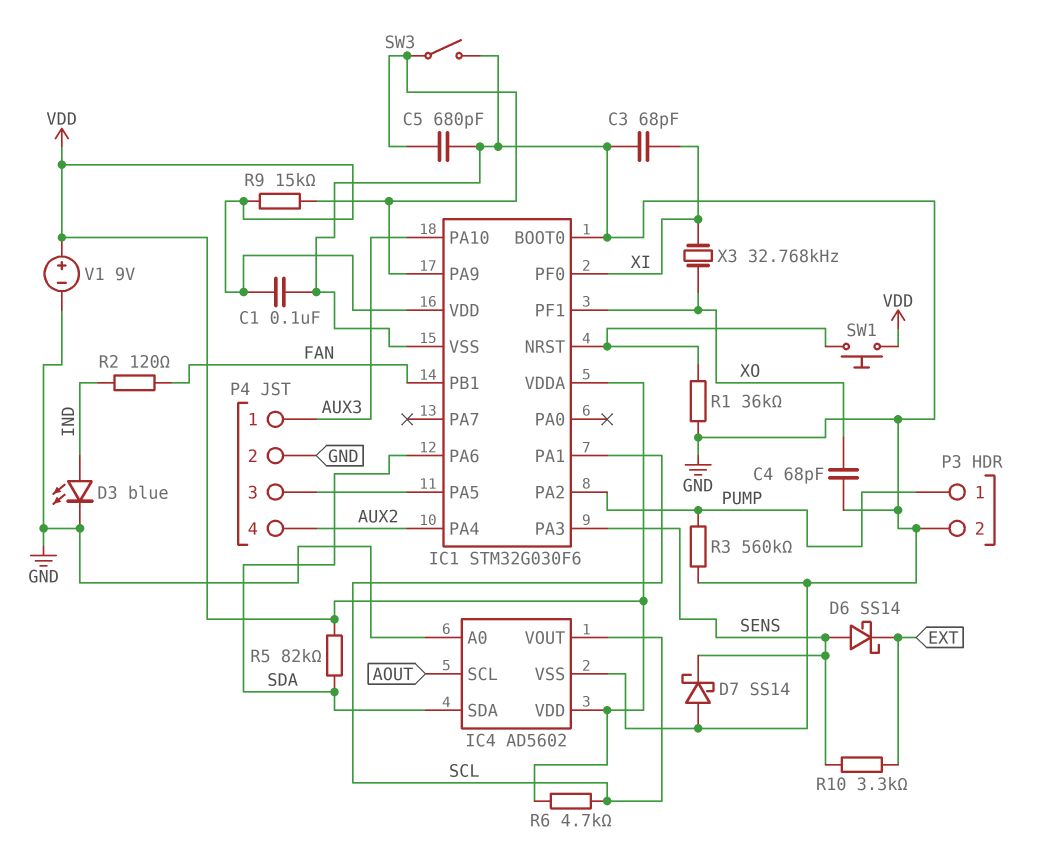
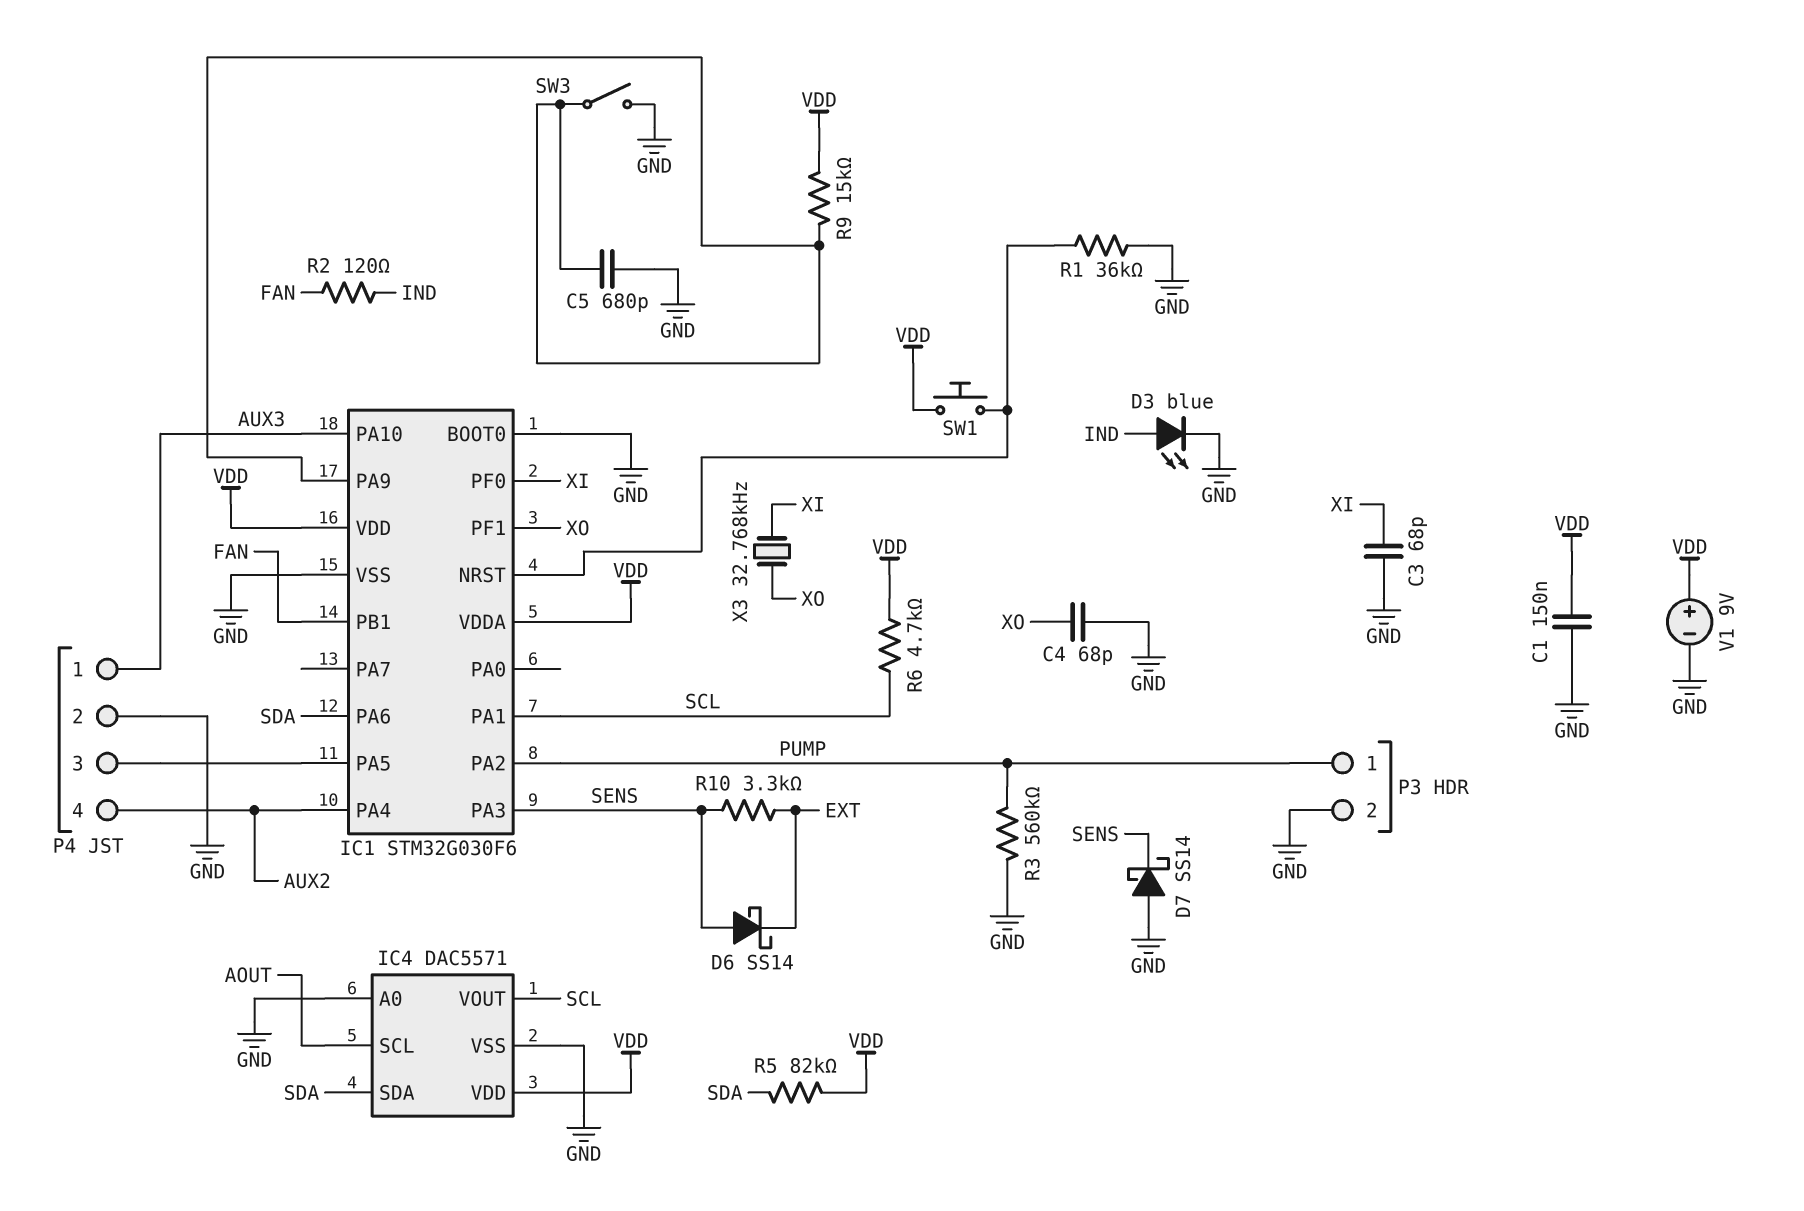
C1: 100nF (GND, VDD) -> 150nF (GND, VDD)
IC4: AD5602 -> DAC5571

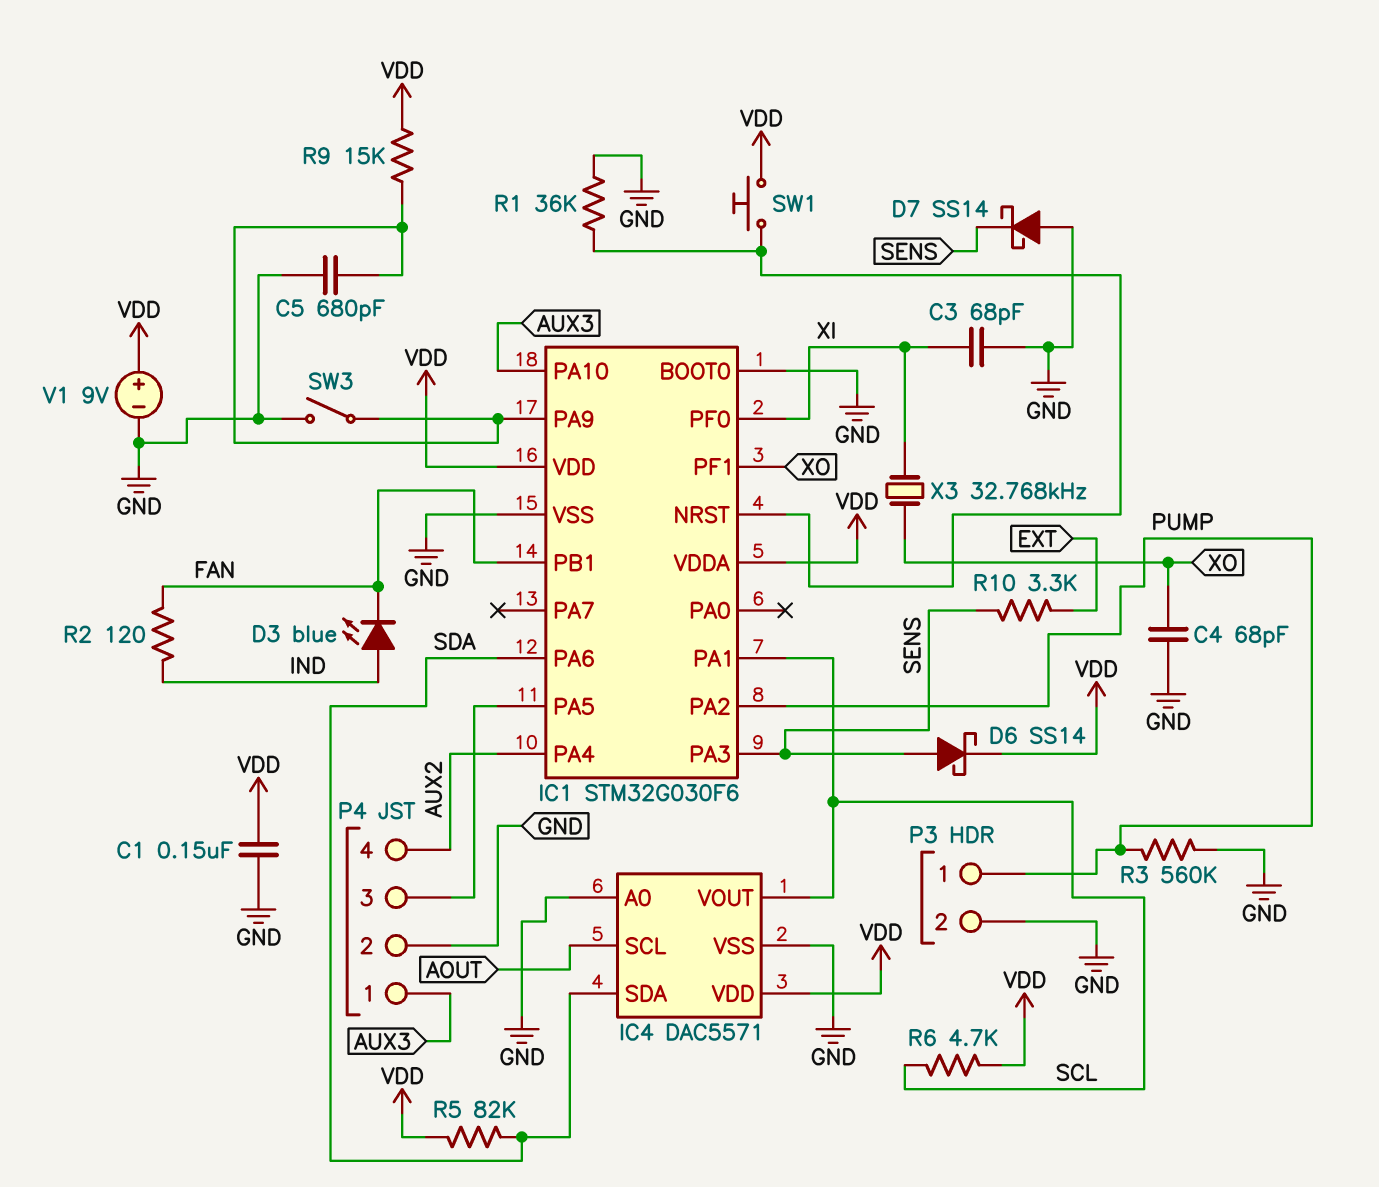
D3: LED blue (A IND, K GND) -> LED blue (A IND, K FAN)
D6: schottky SS14 (A SENS, K EXT) -> schottky SS14 (A SENS, K VDD)

